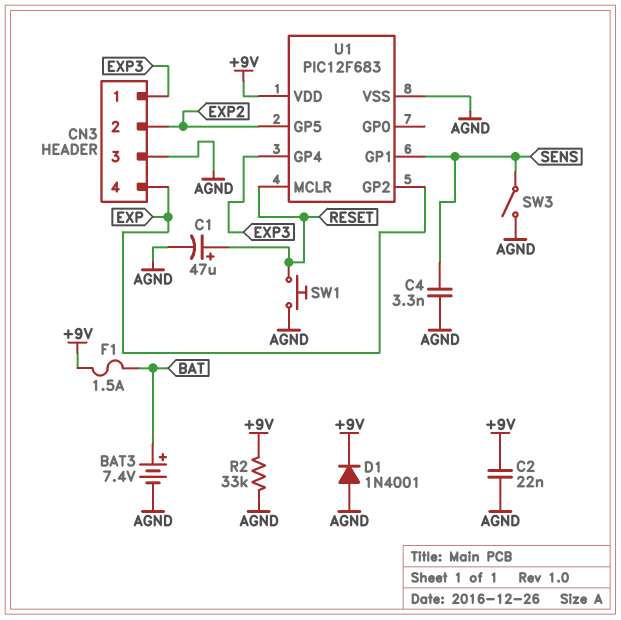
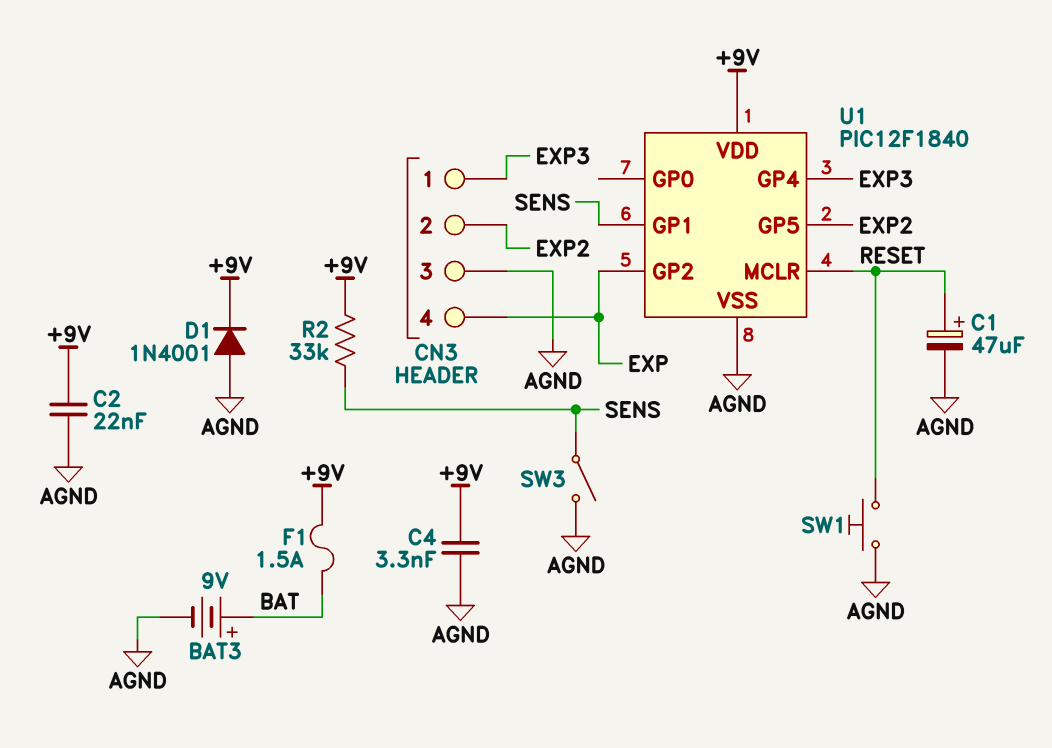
BAT3: 7.4V (plus BAT, minus AGND) -> 9V (plus BAT, minus AGND)
C4: 3.3nF (AGND, SENS) -> 3.3nF (+9V, AGND)
R2: 33k (+9V, AGND) -> 33k (+9V, SENS)
U1: PIC12F683 -> PIC12F1840

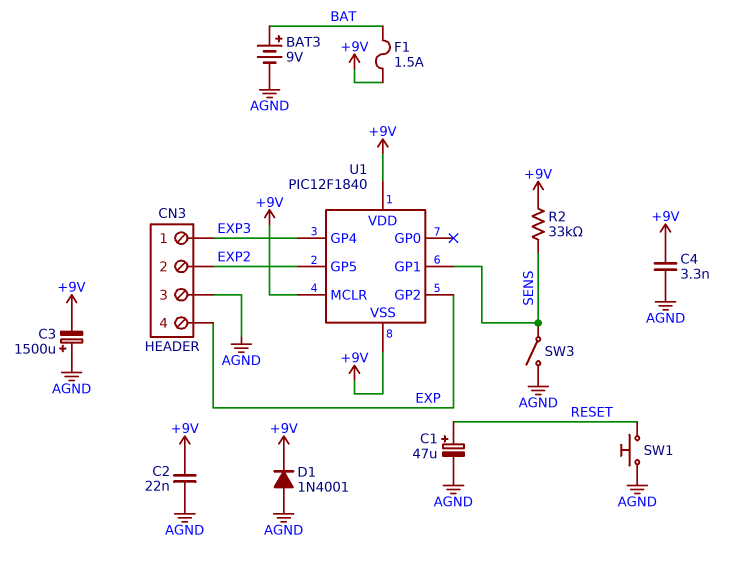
C3: none -> 1500uF (plus AGND, minus +9V)
U1 pin MCLR: RESET -> +9V
U1 pin VSS: AGND -> +9V

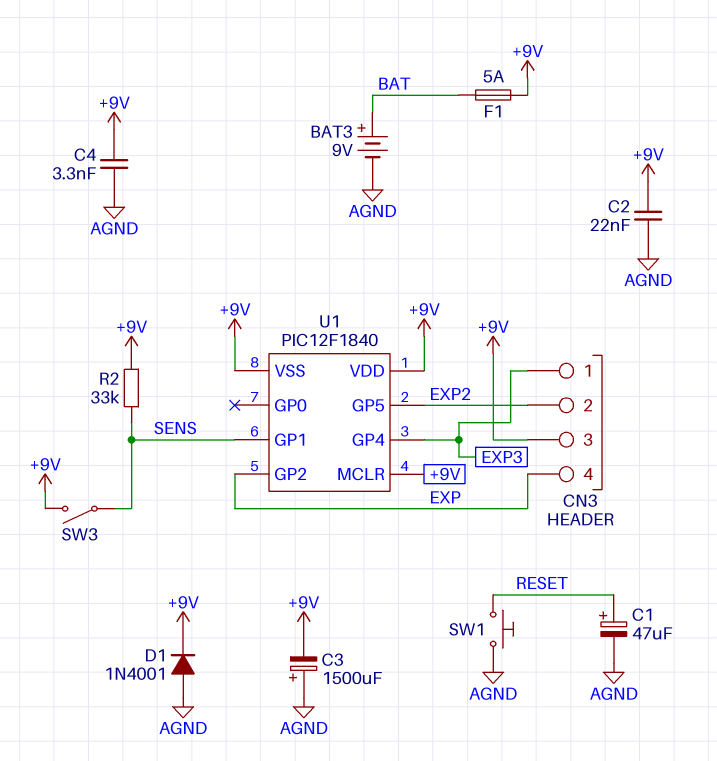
CN3 pin 3: AGND -> +9V
F1: 1.5A (+9V, BAT) -> 5A (+9V, BAT)
SW3: switch (AGND, SENS) -> switch (+9V, SENS)

